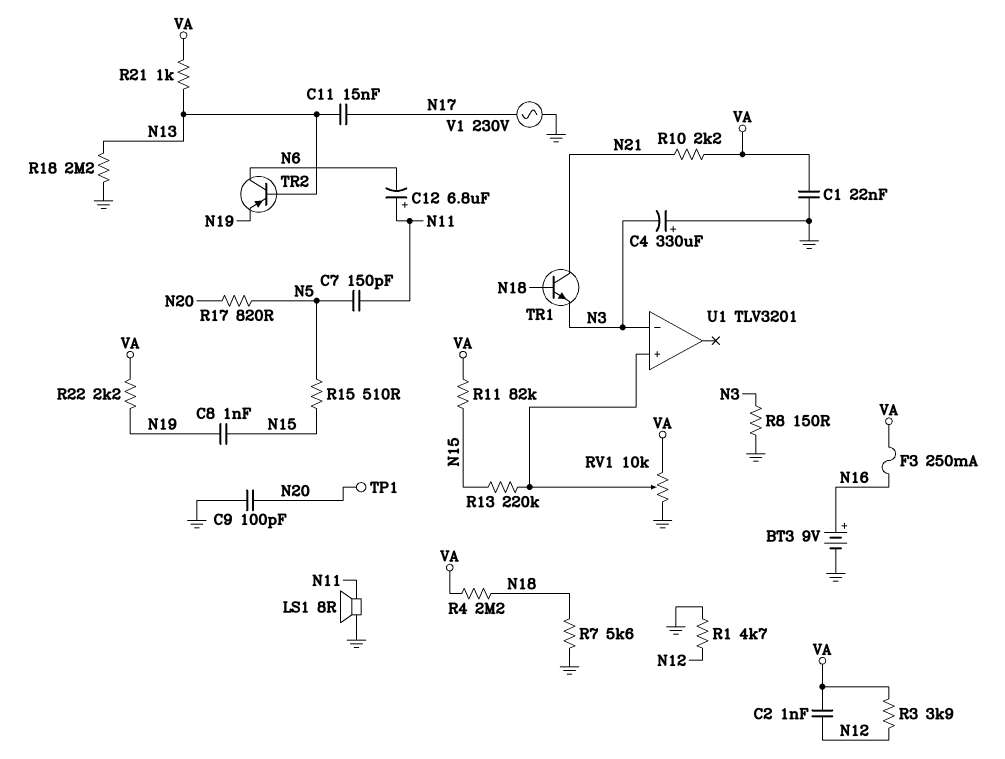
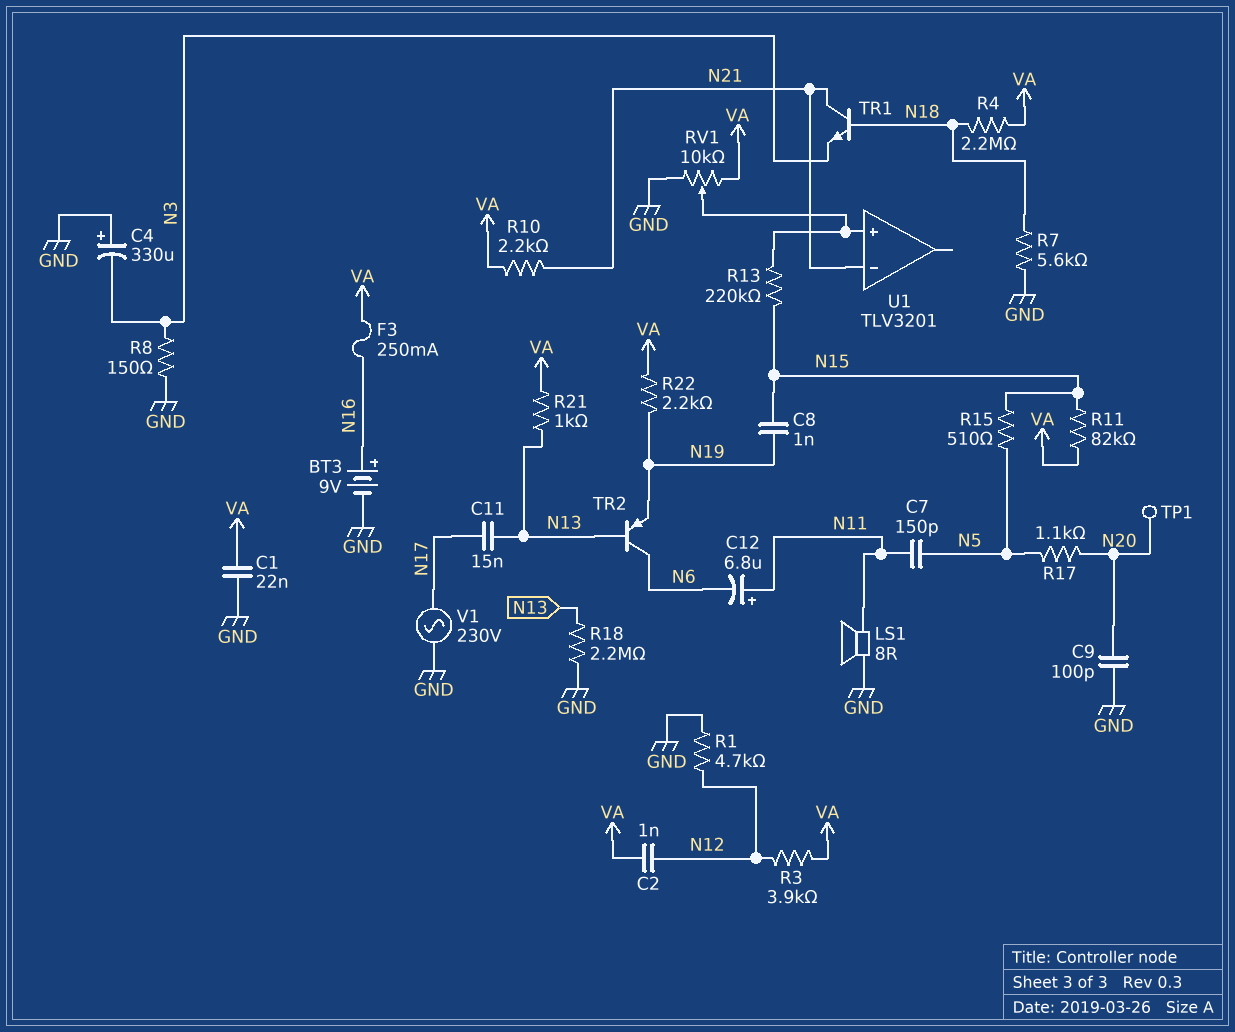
R17: 820 (N5, N20) -> 1.1k (N5, N20)
U1 pin in-: N3 -> N21

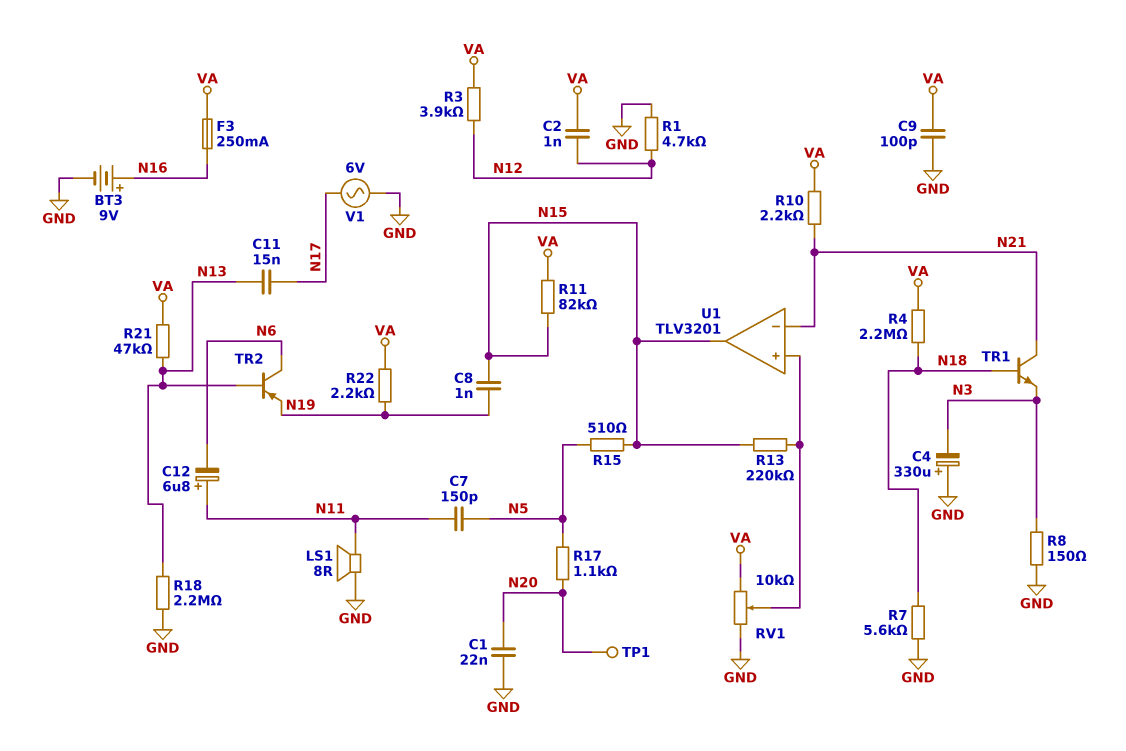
C1: 22nF (GND, VA) -> 22nF (GND, N20)
C9: 100pF (GND, N20) -> 100pF (GND, VA)
R21: 1k (N13, VA) -> 47k (N13, VA)
U1 pin out: none -> N15
V1: AC 230V (GND, N17) -> AC 6V (GND, N17)

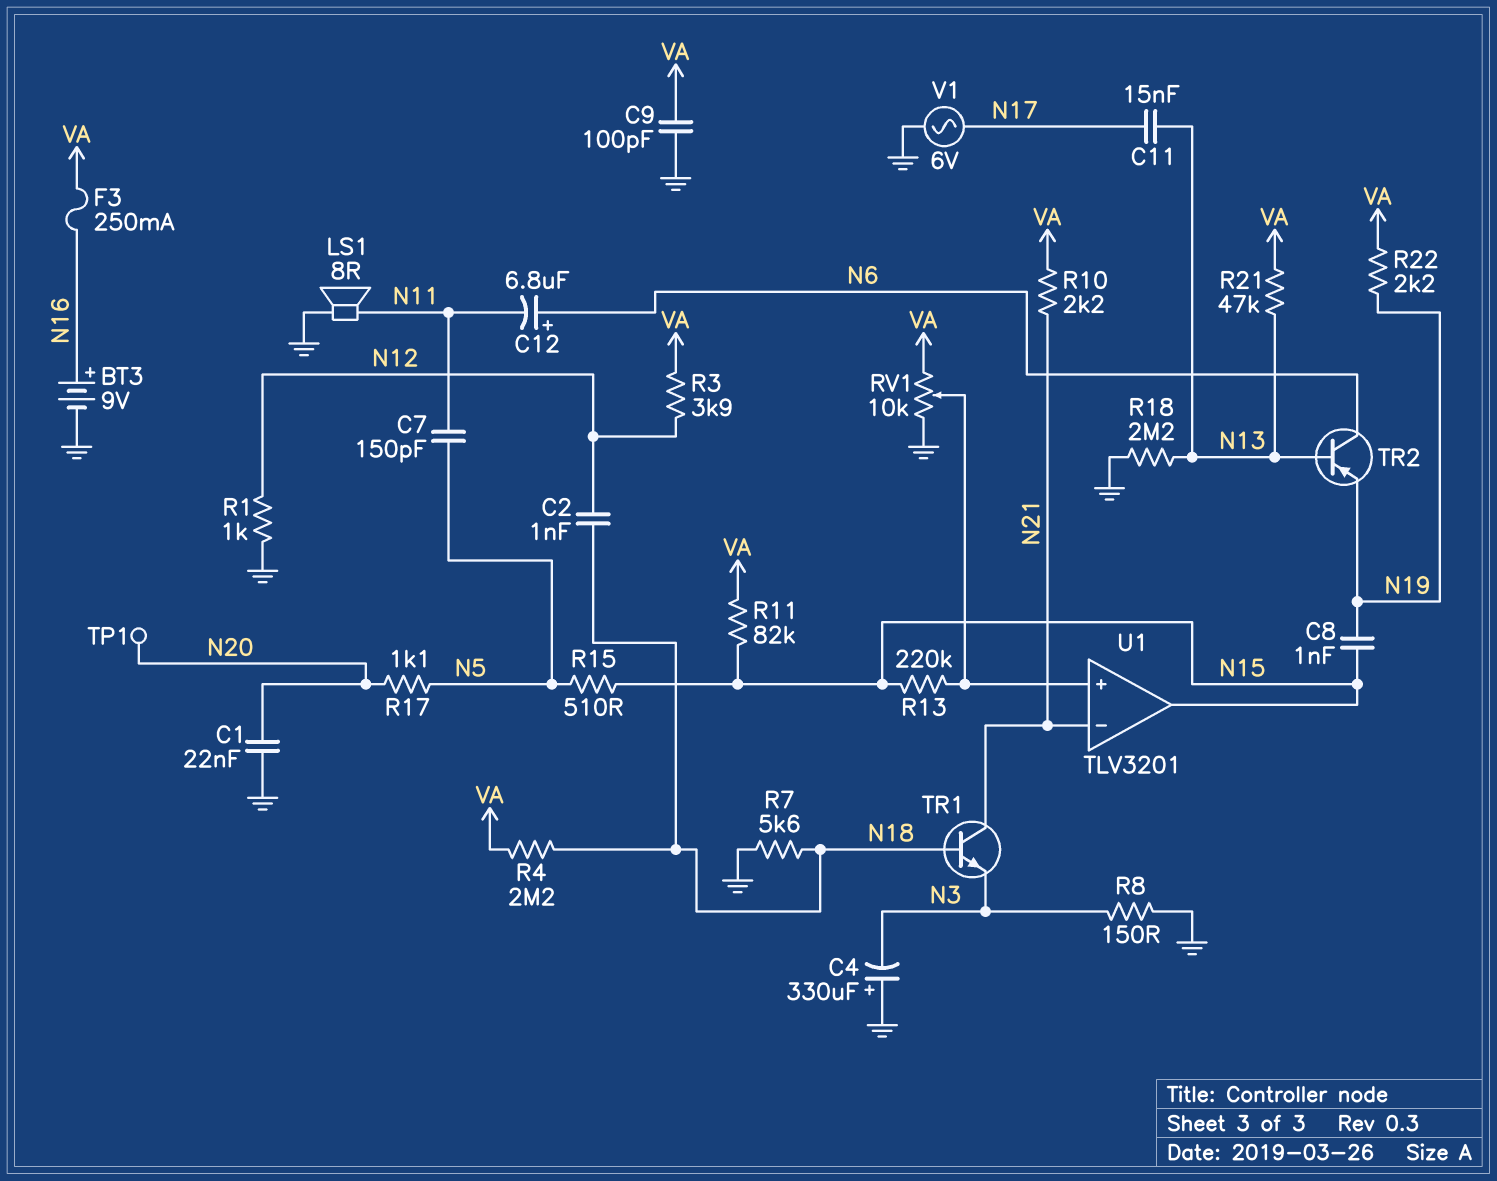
C2: 1nF (N12, VA) -> 1nF (N12, N18)
C12: 6.8uF (plus N11, minus N6) -> 6.8uF (plus N6, minus N11)
R1: 4.7k (GND, N12) -> 1k (GND, N12)

